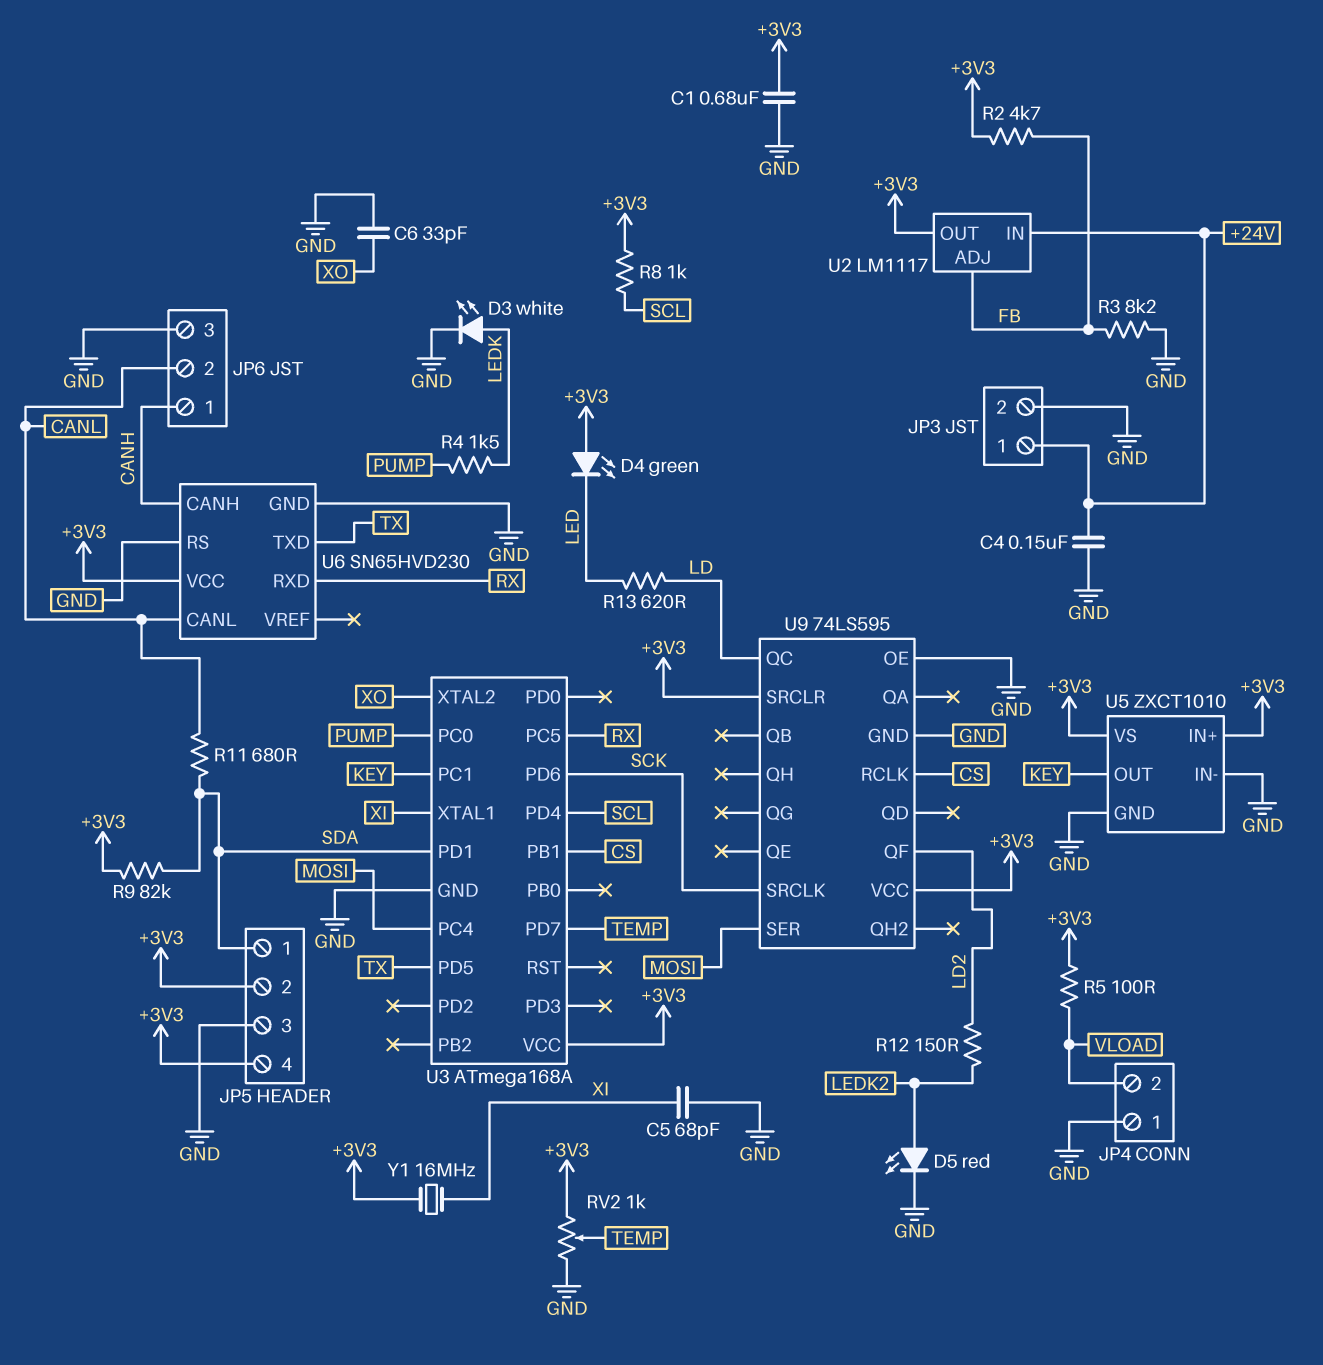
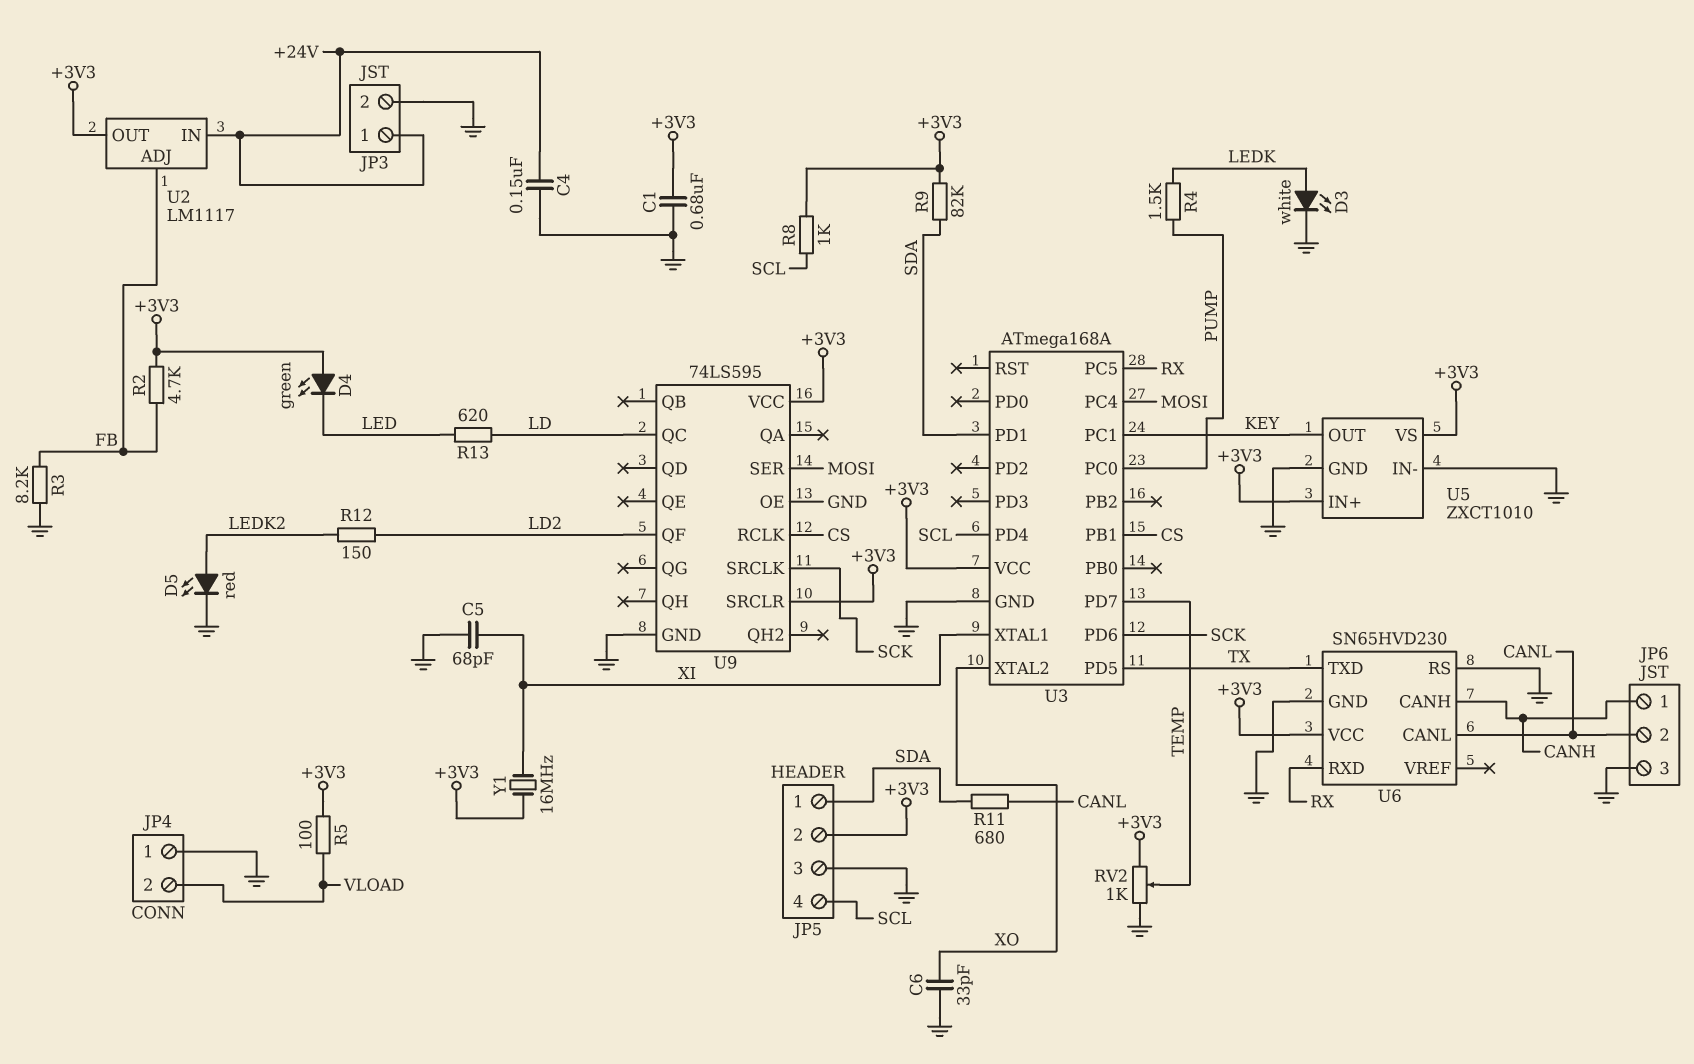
JP5 pin 4: +3V3 -> SCL

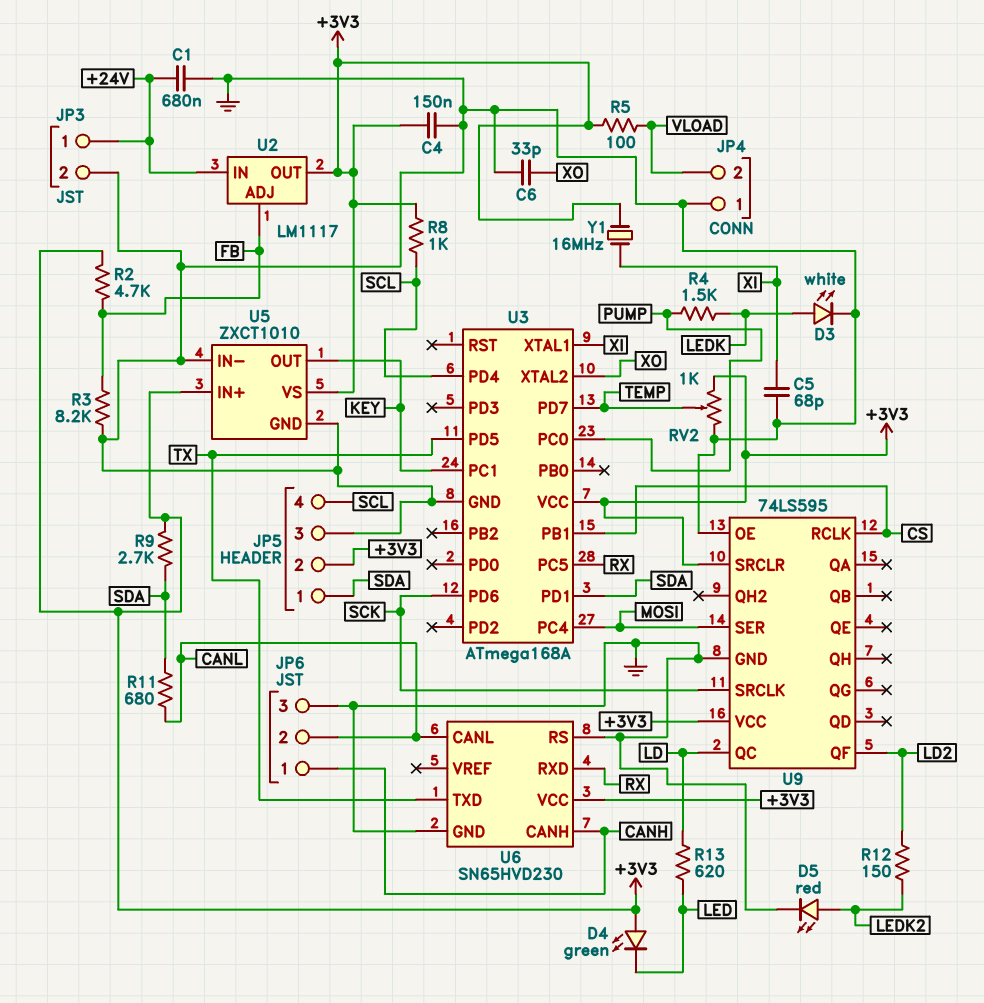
C1: 680nF (+3V3, GND) -> 680nF (+24V, GND)
C4: 150nF (+24V, GND) -> 150nF (+3V3, GND)
R9: 82k (+3V3, SDA) -> 2.7k (+3V3, SDA)

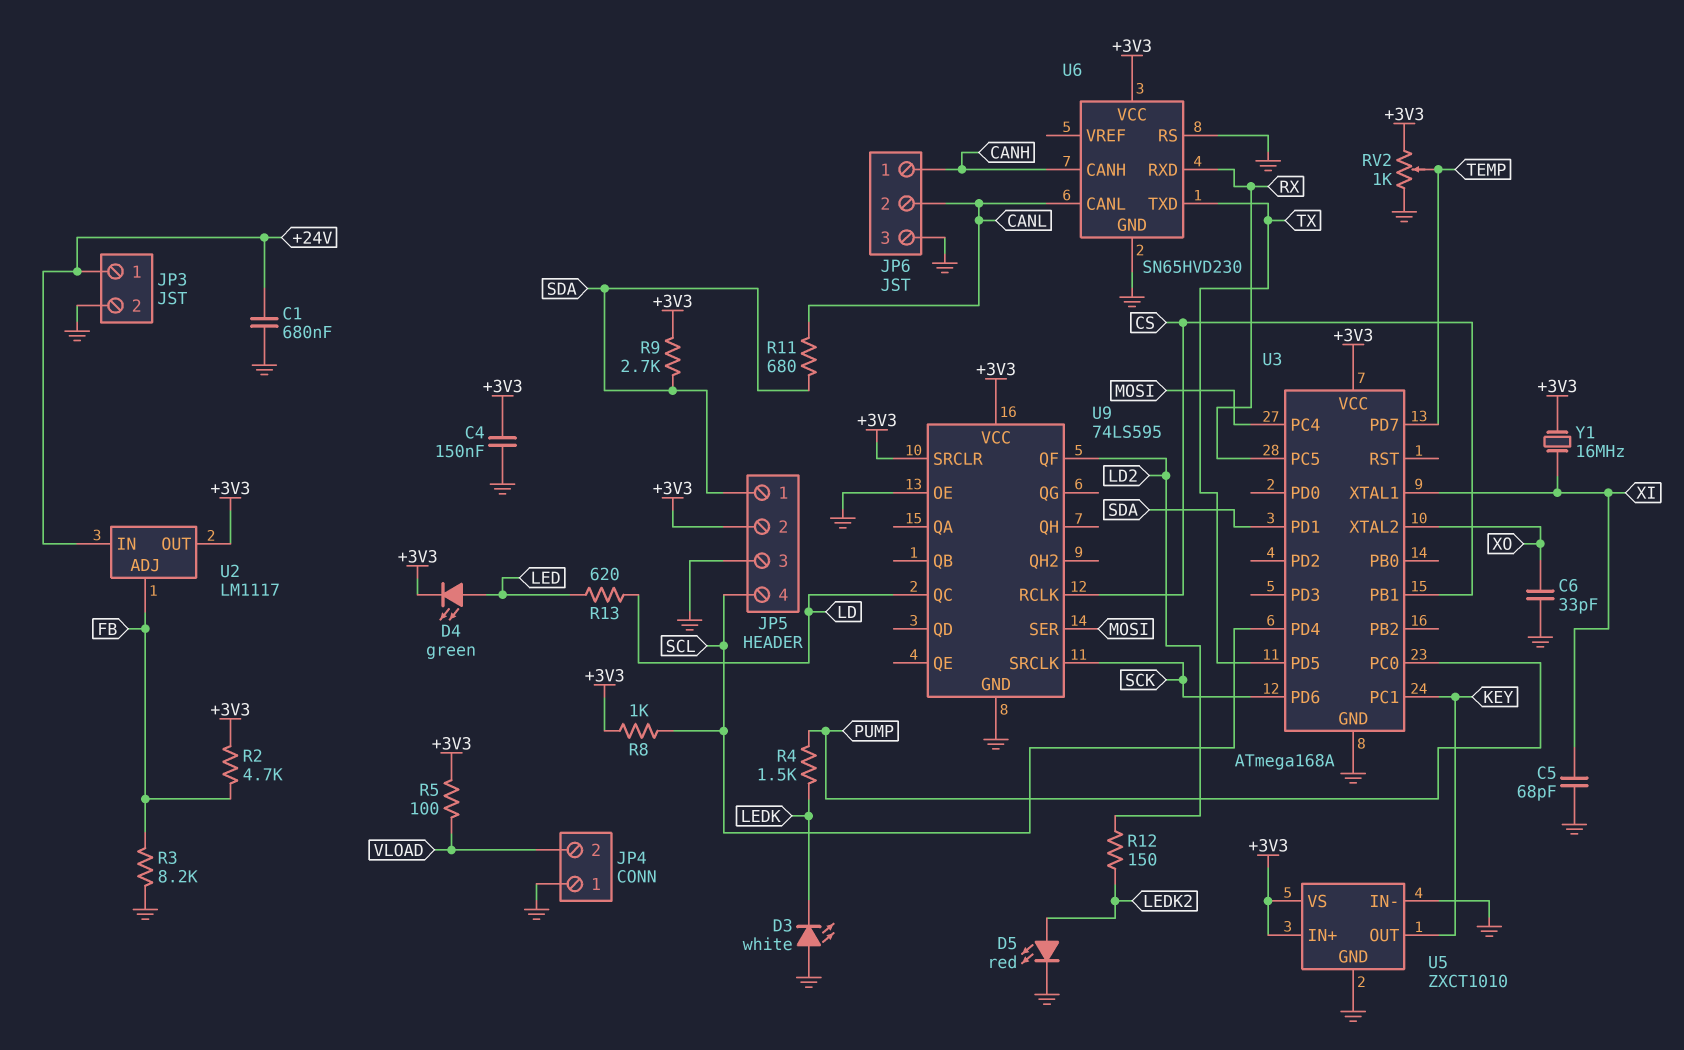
D3: LED white (A LEDK, K GND) -> LED white (A GND, K LEDK)
D4: LED green (A +3V3, K LED) -> LED green (A LED, K +3V3)

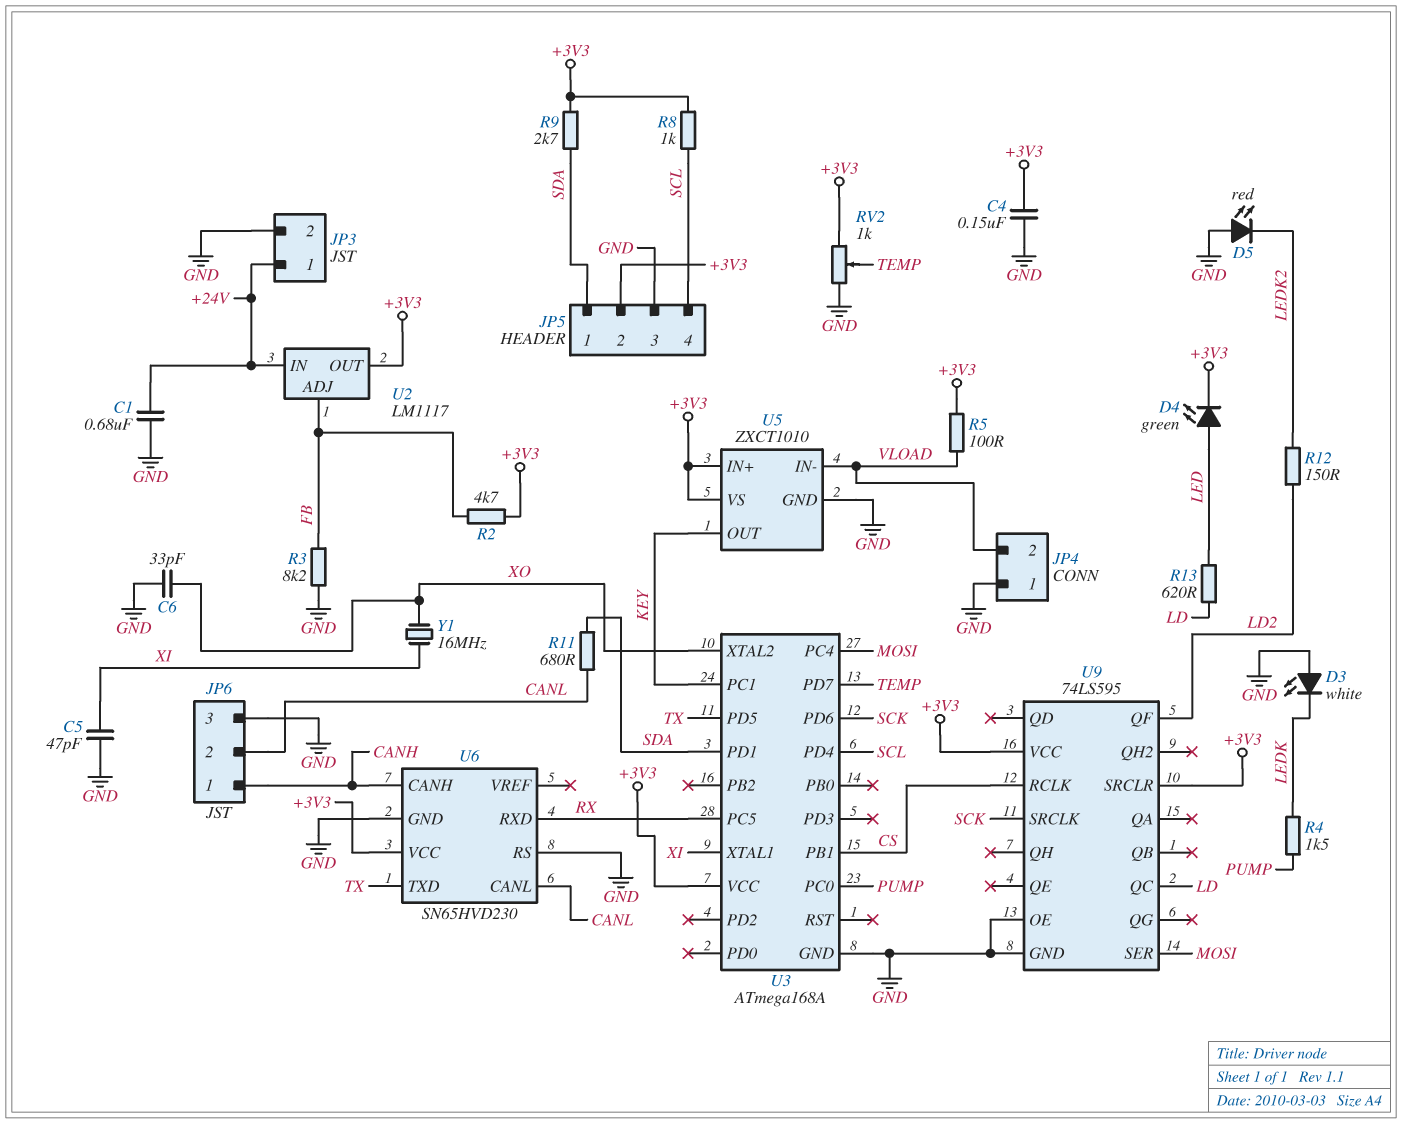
C5: 68pF (GND, XI) -> 47pF (GND, XI)
D5: LED red (A LEDK2, K GND) -> LED red (A GND, K LEDK2)
U5 pin IN-: GND -> VLOAD
Y1: 16MHz (+3V3, XI) -> 16MHz (XI, XO)

